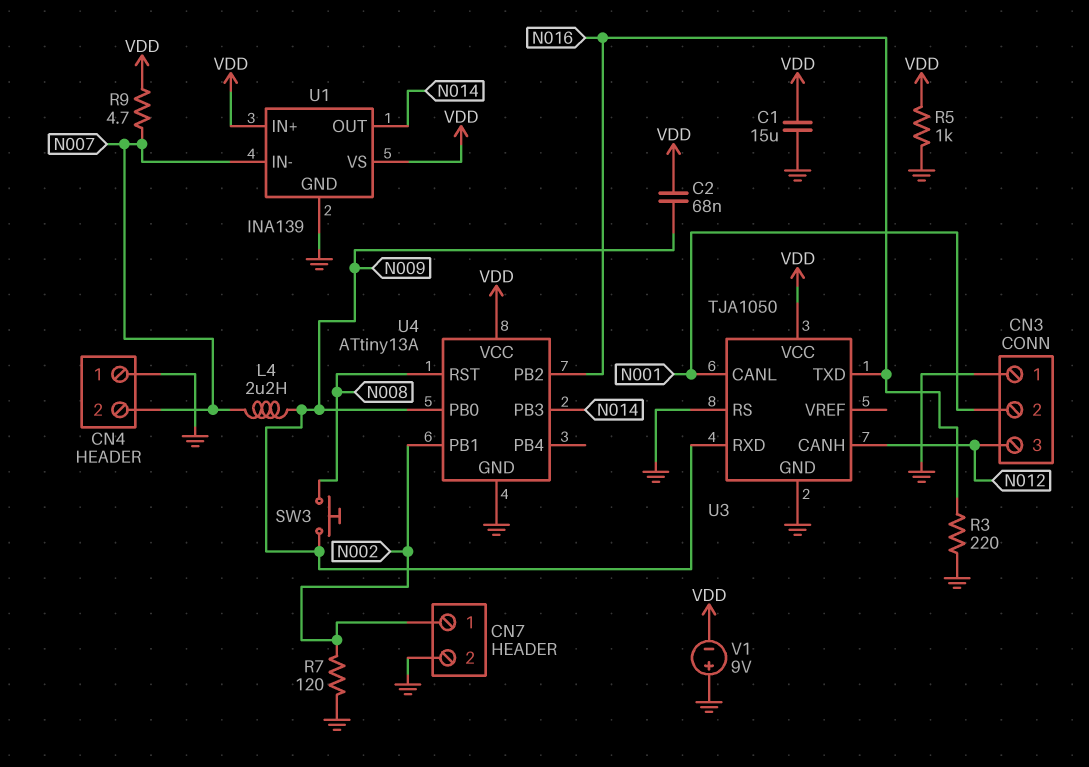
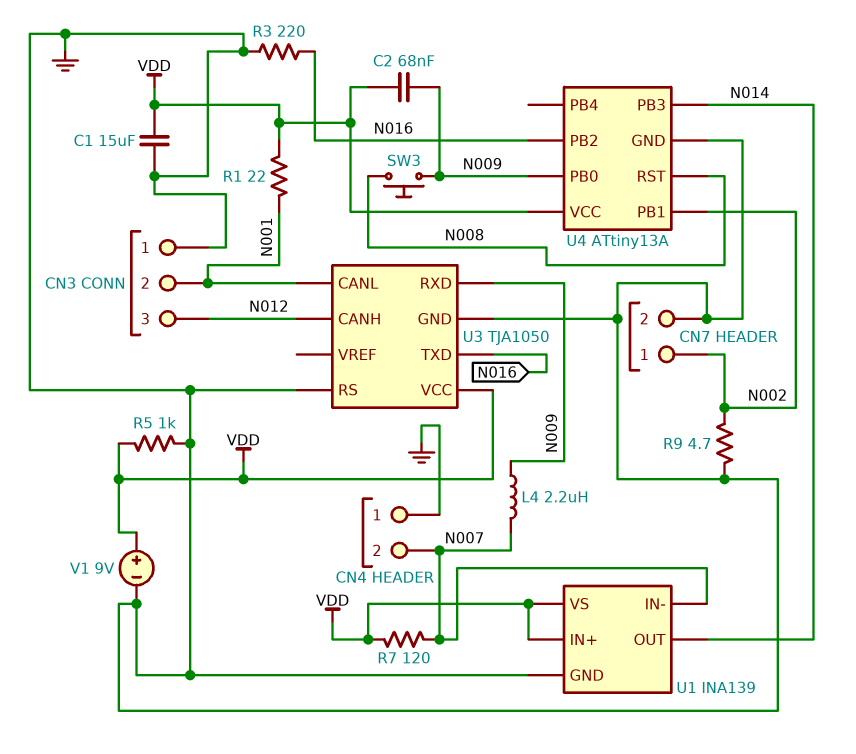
R1: none -> 22 (N001, VDD)
R7: 120 (GND, N002) -> 120 (N007, VDD)
R9: 4.7 (N007, VDD) -> 4.7 (GND, N002)
V1: 9V (plus GND, minus VDD) -> 9V (plus VDD, minus GND)

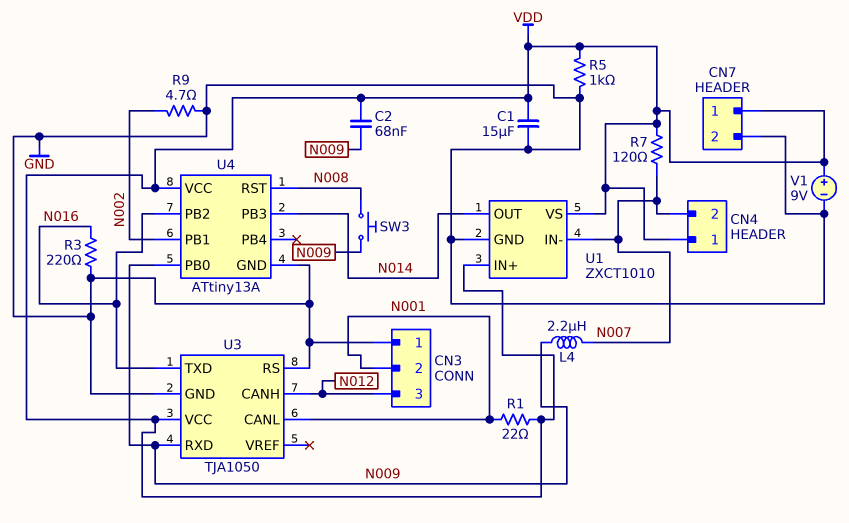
CN4 pin 1: GND -> VDD
CN7 pin 1: N002 -> VDD
U1: INA139 -> ZXCT1010

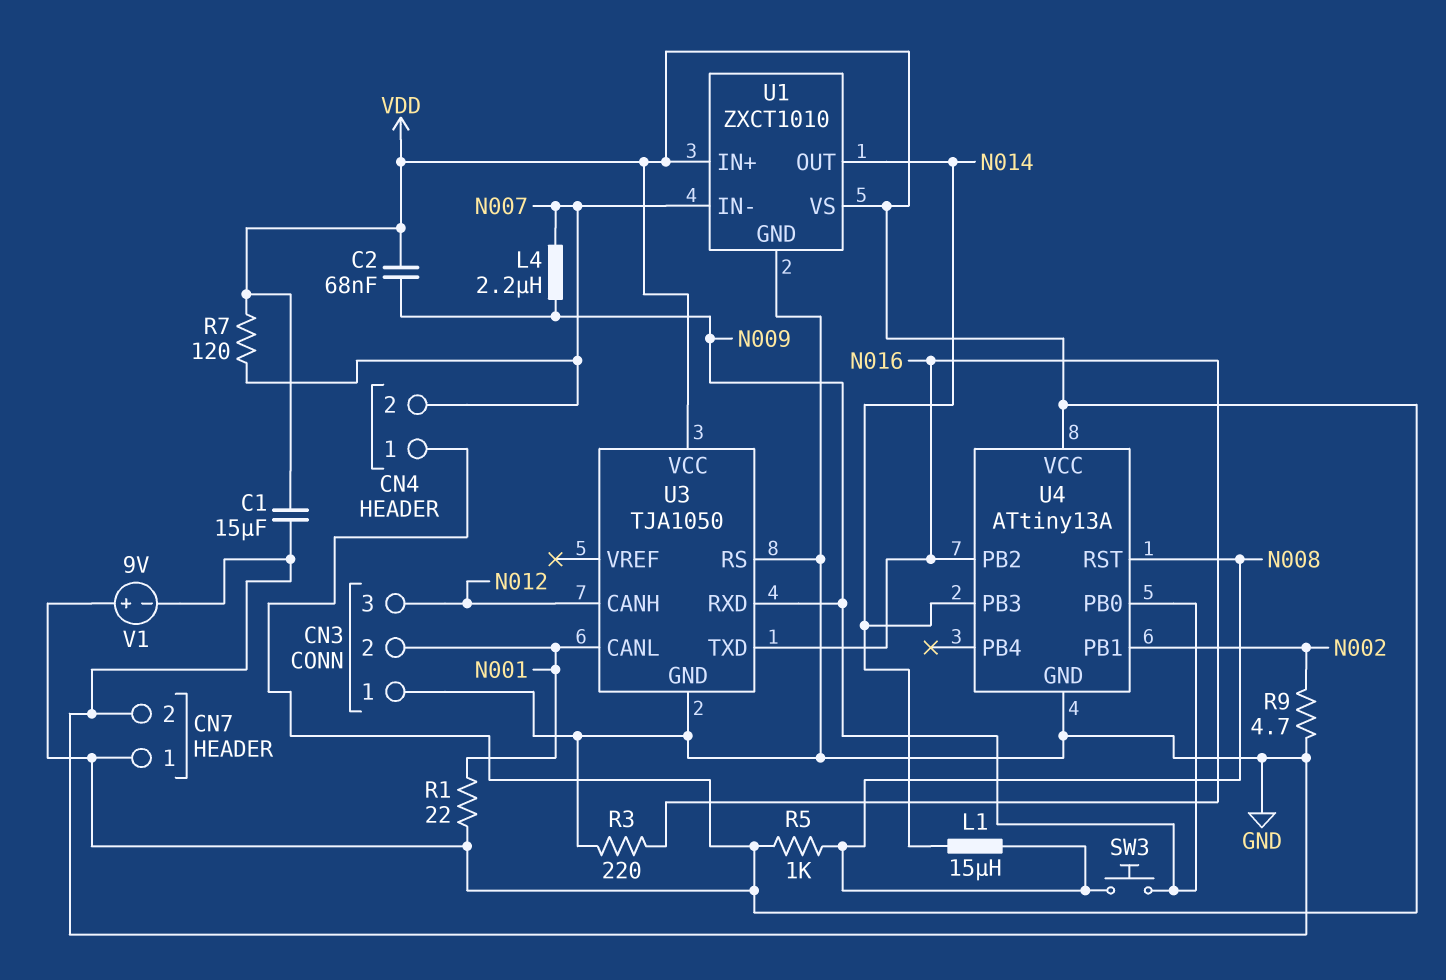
L1: none -> 15uH (N008, N014)
R5: 1k (GND, VDD) -> 1k (N008, VDD)

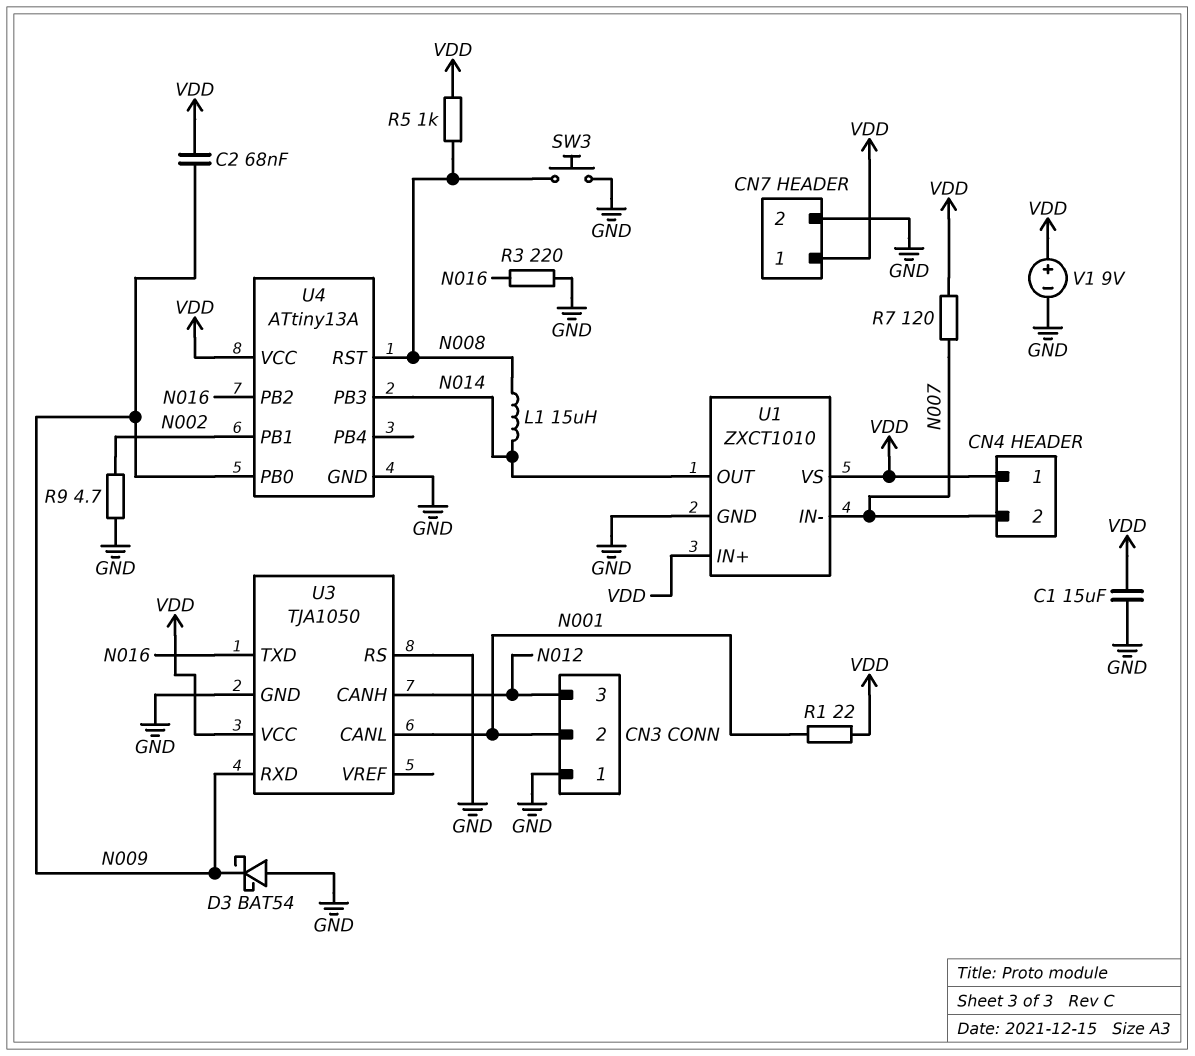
D3: none -> schottky BAT54 (A GND, K N009)
L4: 2.2uH (N007, N009) -> none
SW3: button (N008, N009) -> button (GND, N008)

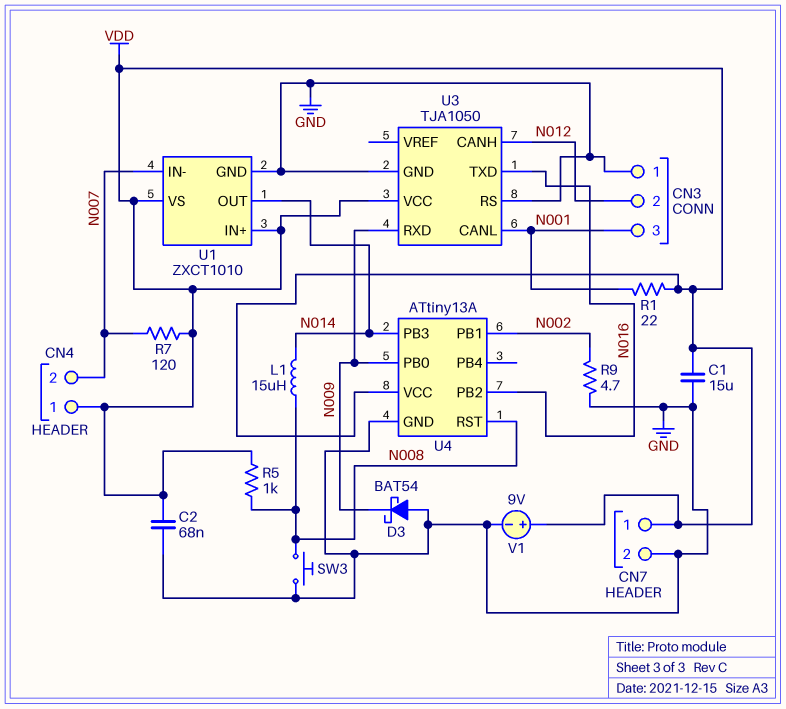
C2: 68nF (N009, VDD) -> 68nF (GND, VDD)
CN3 pin 2: N001 -> N012
CN3 pin 3: N012 -> N001
R3: 220 (GND, N016) -> none

